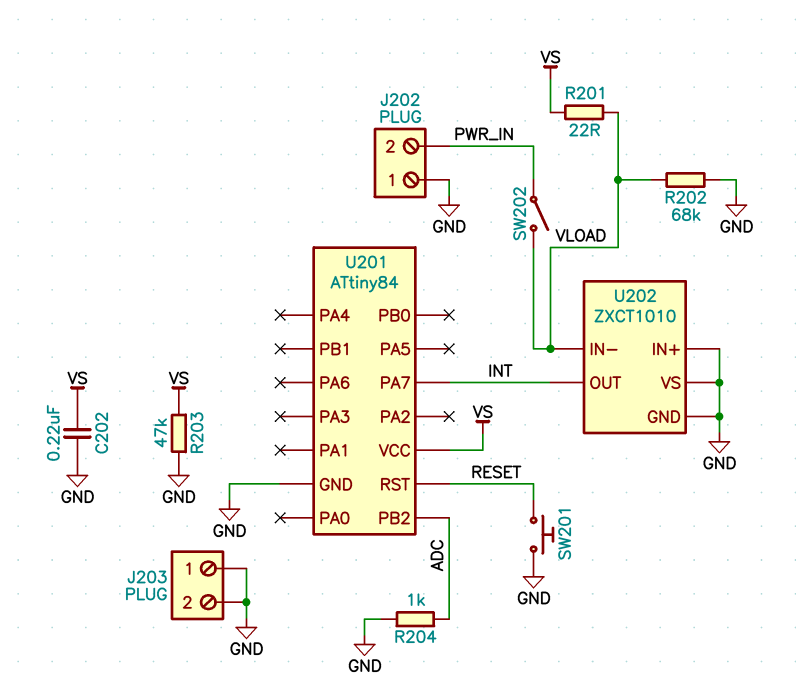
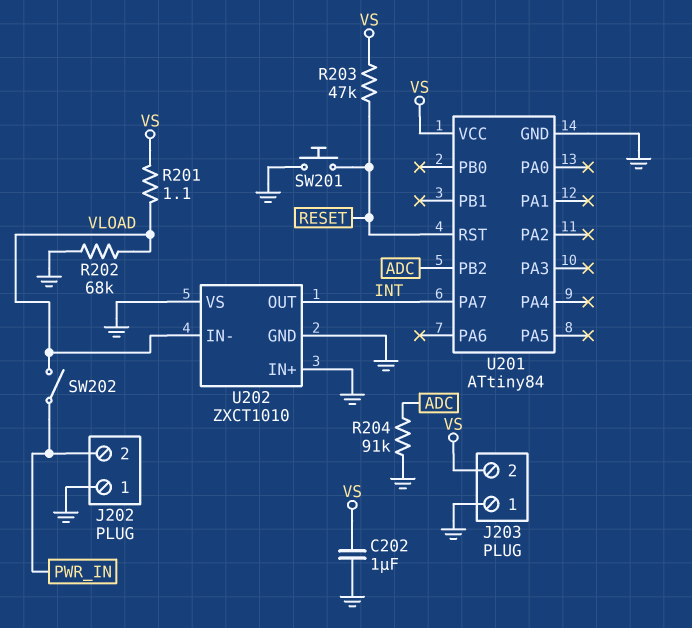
C202: 220nF (GND, VS) -> 1uF (GND, VS)
J203 pin 2: GND -> VS
R201: 22 (VLOAD, VS) -> 1.1 (VLOAD, VS)
R203: 47k (GND, VS) -> 47k (RESET, VS)
R204: 1k (ADC, GND) -> 91k (ADC, GND)

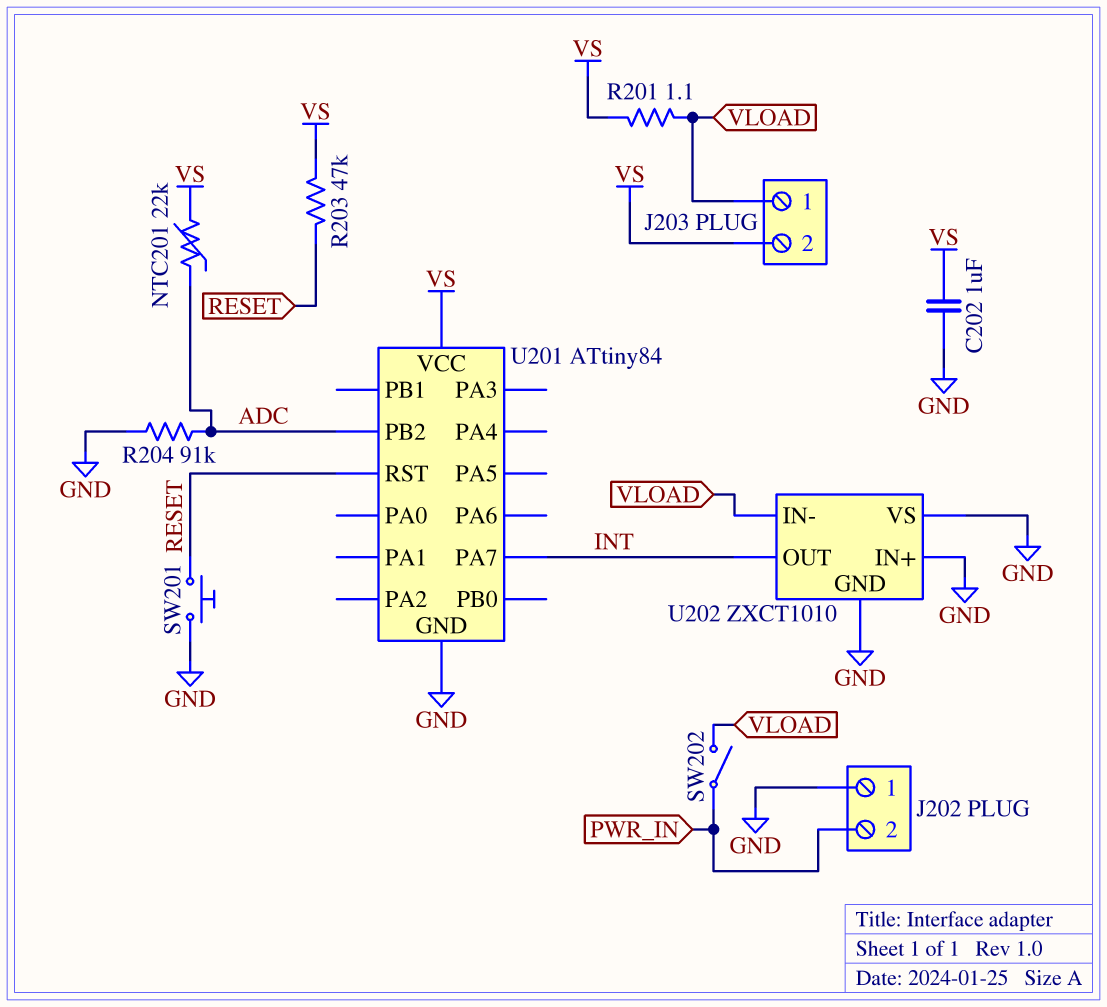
J203 pin 1: GND -> VLOAD
NTC201: none -> 22k (ADC, VS)
R202: 68k (GND, VLOAD) -> none

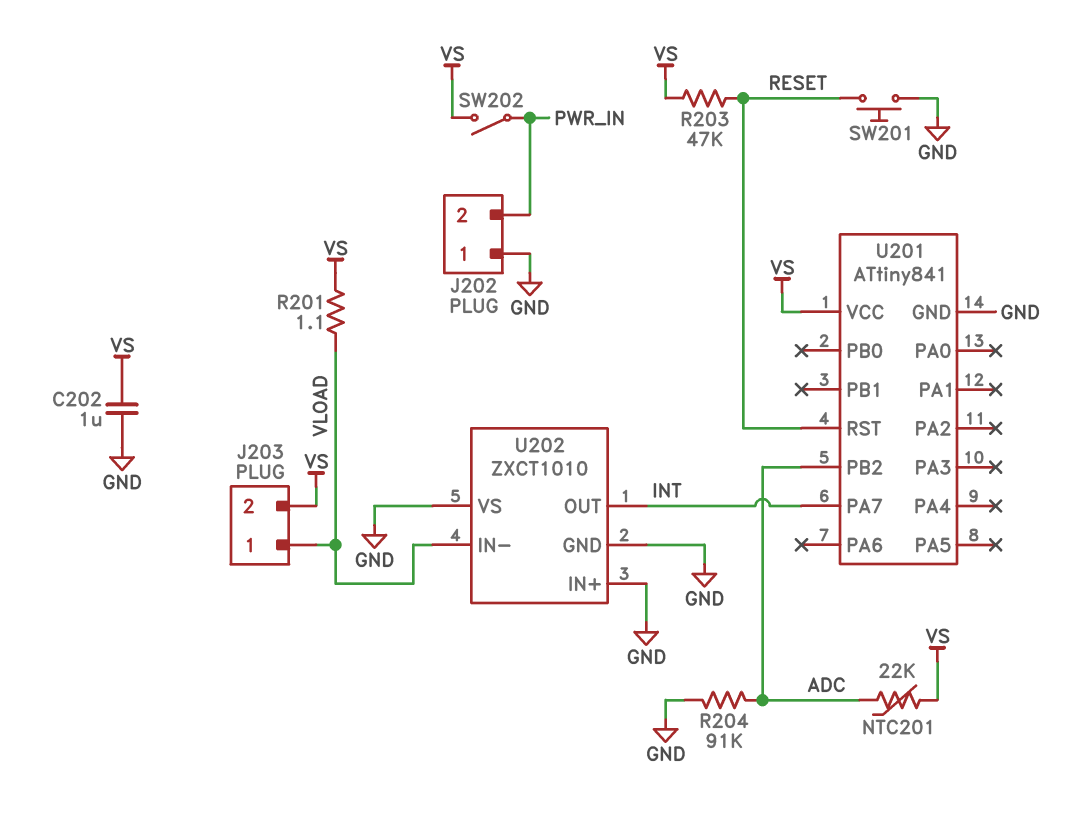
SW202: switch (PWR_IN, VLOAD) -> switch (PWR_IN, VS)
U201: ATtiny84 -> ATtiny841

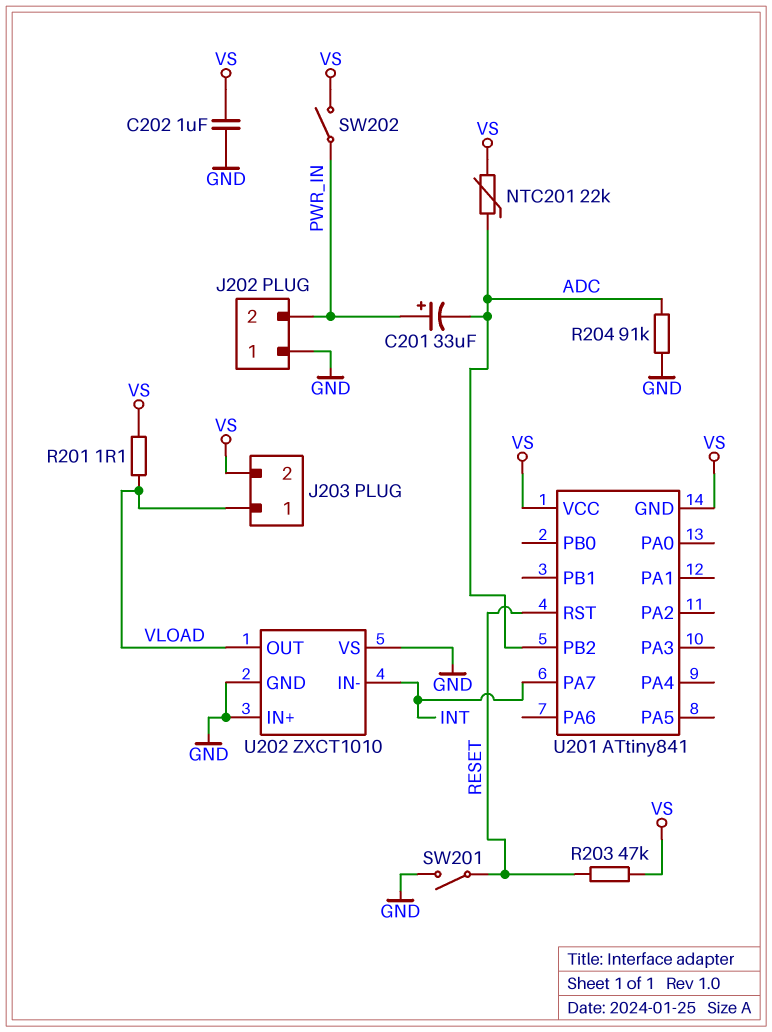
C201: none -> 33uF (plus PWR_IN, minus ADC)
SW201: button (GND, RESET) -> switch (GND, RESET)
U201 pin GND: GND -> VS
U202 pin IN-: VLOAD -> INT
U202 pin OUT: INT -> VLOAD

